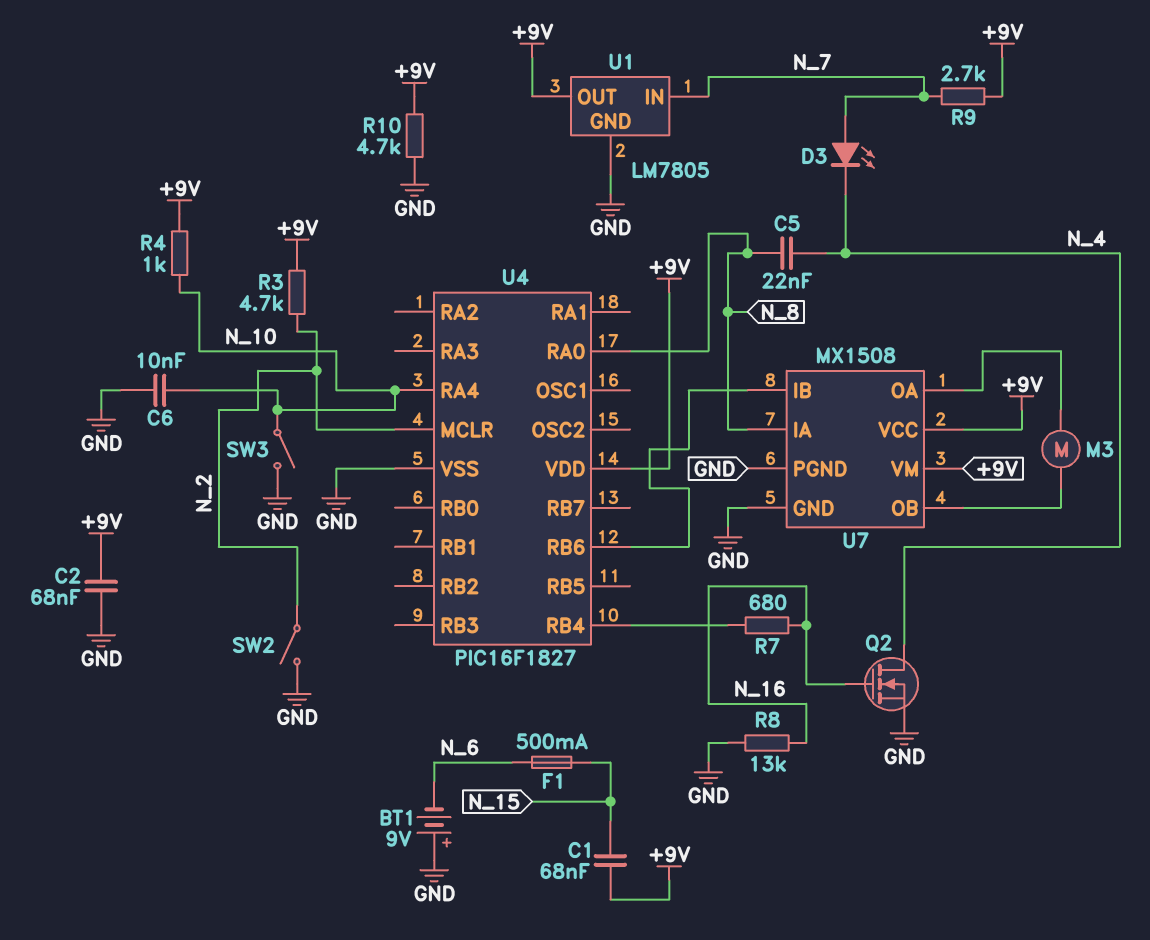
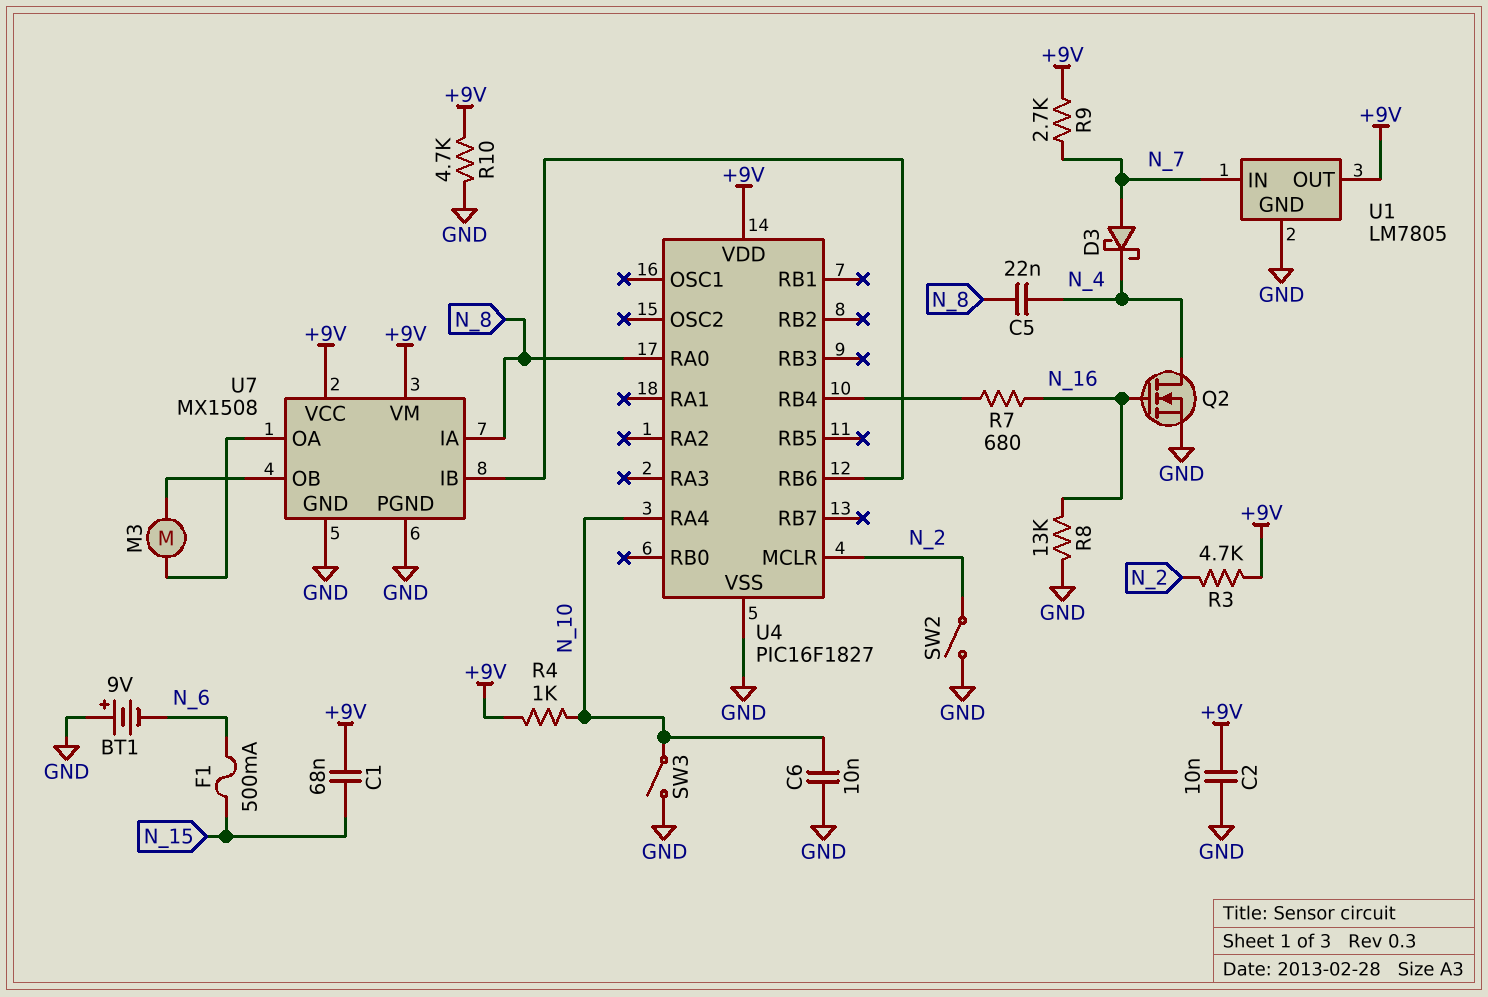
C2: 68nF (+9V, GND) -> 10nF (+9V, GND)
D3: LED (A N_7, K N_4) -> schottky (A N_7, K N_4)

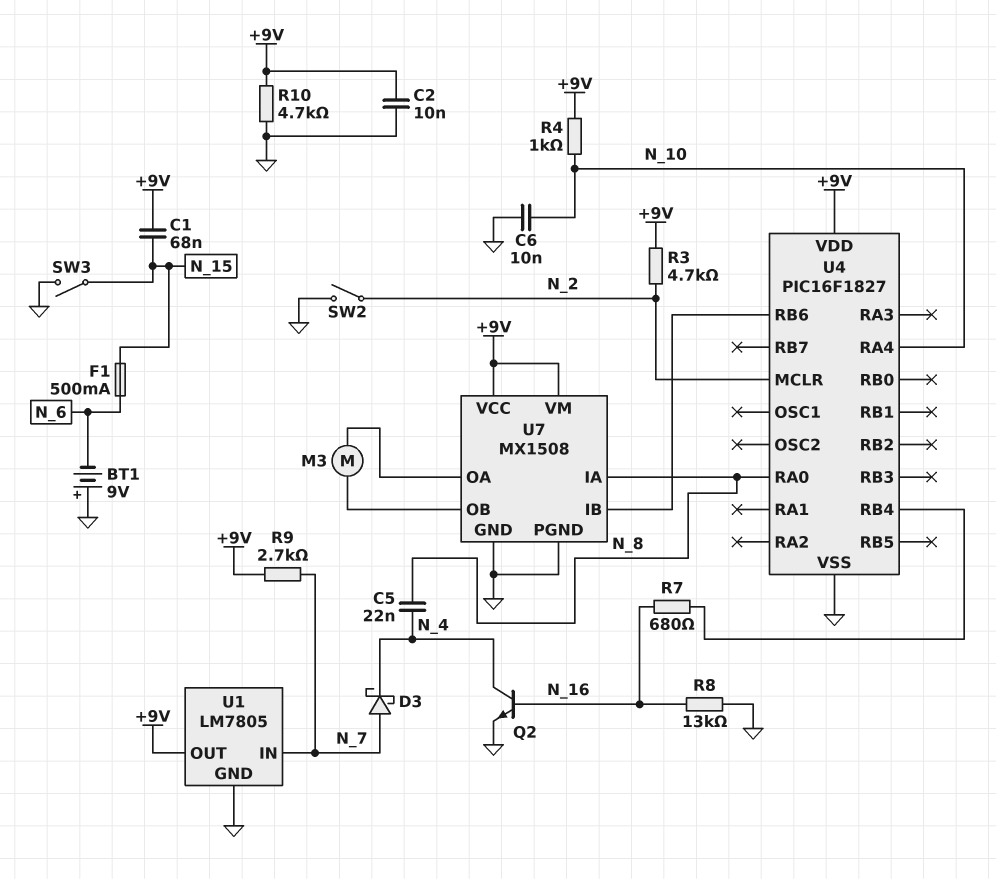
Q2: NMOS (G N_16, D N_4, S GND) -> NPN (B N_16, C N_4, E GND)
SW3: switch (GND, N_10) -> switch (GND, N_15)

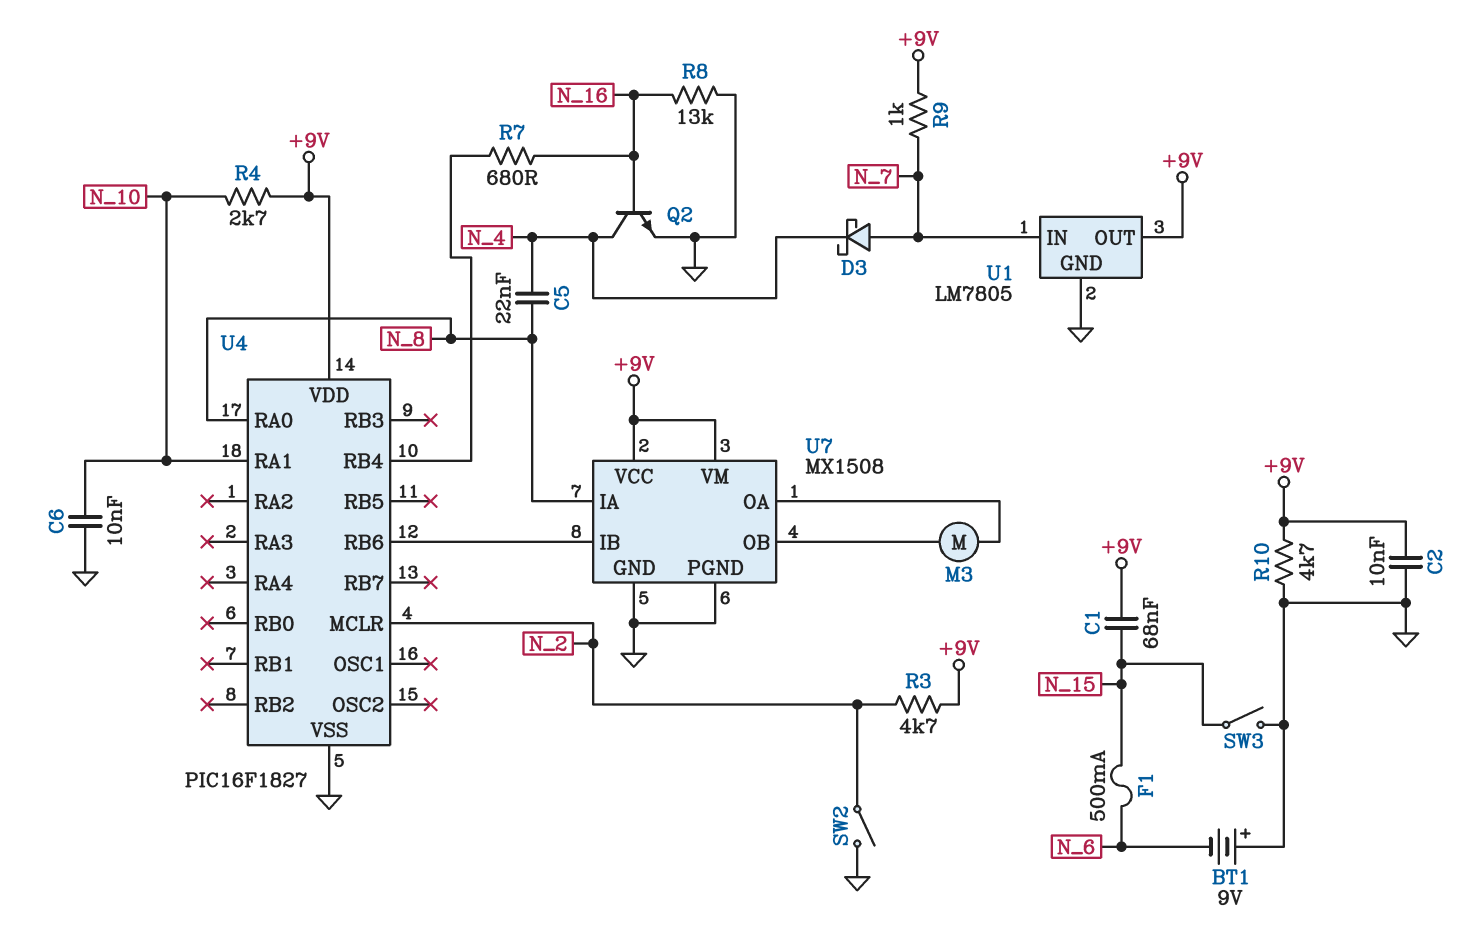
R4: 1k (+9V, N_10) -> 2.7k (+9V, N_10)
R9: 2.7k (+9V, N_7) -> 1k (+9V, N_7)
U4 pin RA1: none -> N_10
U4 pin RA4: N_10 -> none

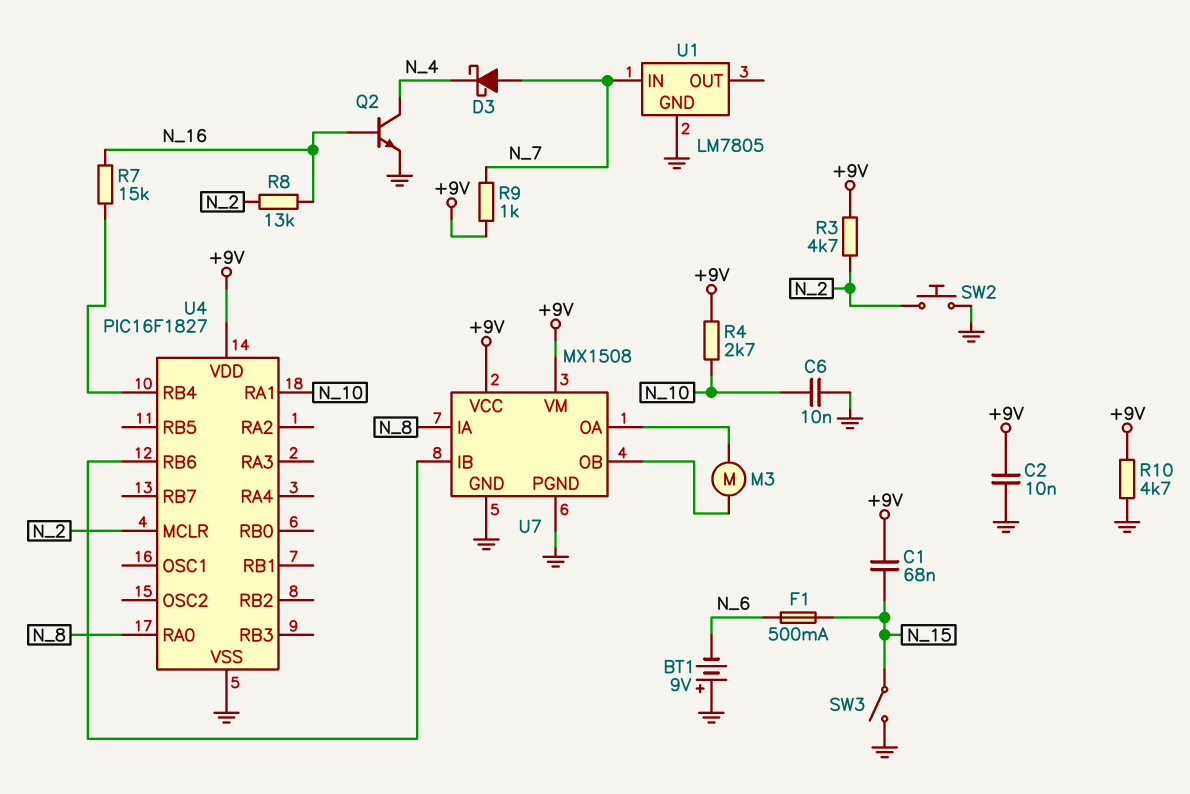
C5: 22nF (N_4, N_8) -> none
R7: 680 (N_16, U4/RB4) -> 15k (N_16, U4/RB4)
R8: 13k (GND, N_16) -> 13k (N_2, N_16)
SW2: switch (GND, N_2) -> button (GND, N_2)
U1 pin OUT: +9V -> none

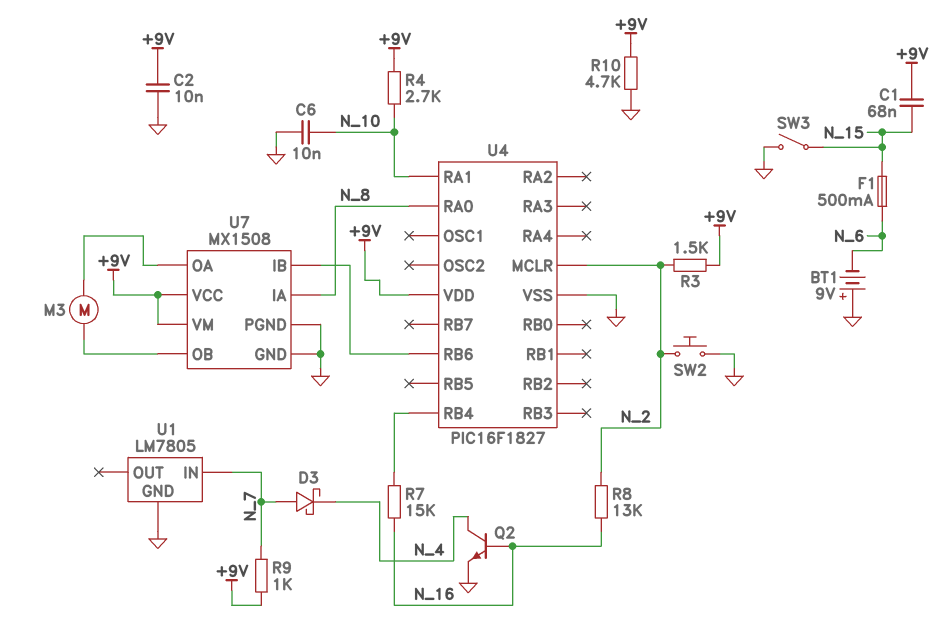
R3: 4.7k (+9V, N_2) -> 1.5k (+9V, N_2)

